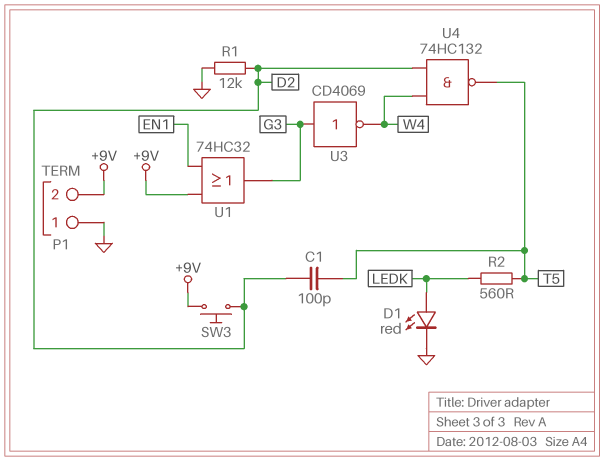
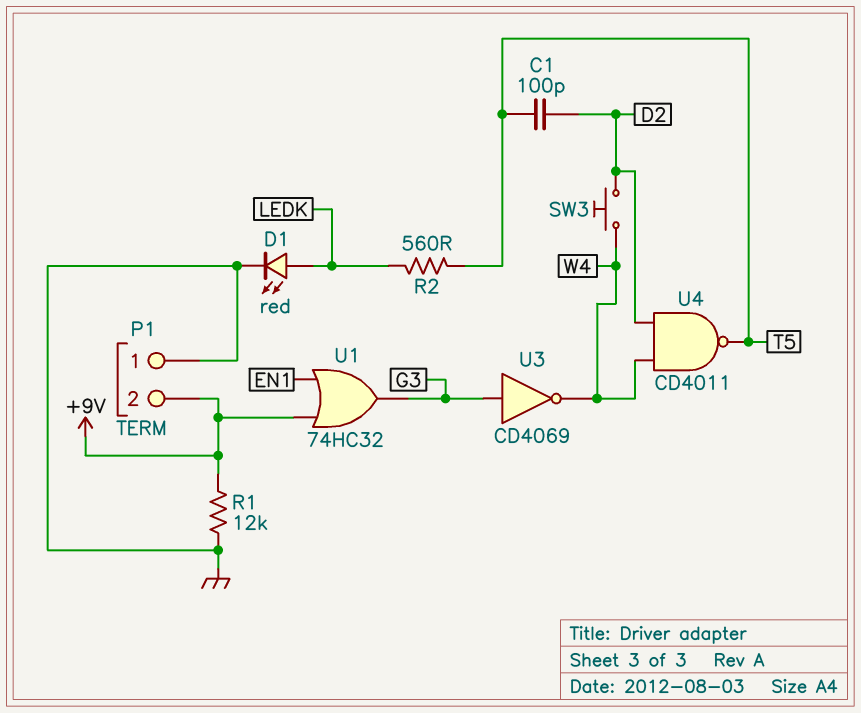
R1: 12k (D2, GND) -> 12k (+9V, GND)
SW3: button (+9V, D2) -> button (D2, W4)
U4: NAND 74HC132 (in D2, in W4, out T5) -> NAND CD4011 (in D2, in W4, out T5)

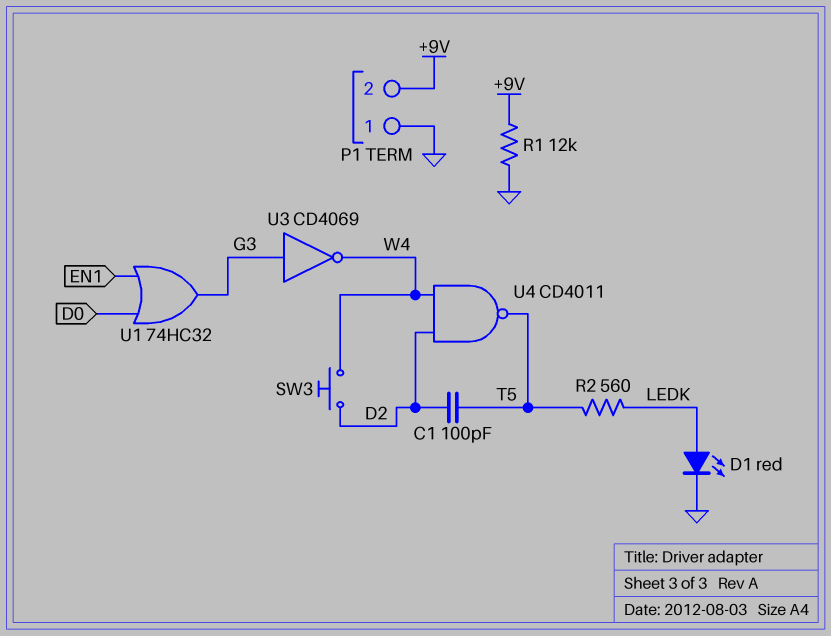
U1: OR 74HC32 (in +9V, in EN1, out G3) -> OR 74HC32 (in D0, in EN1, out G3)

